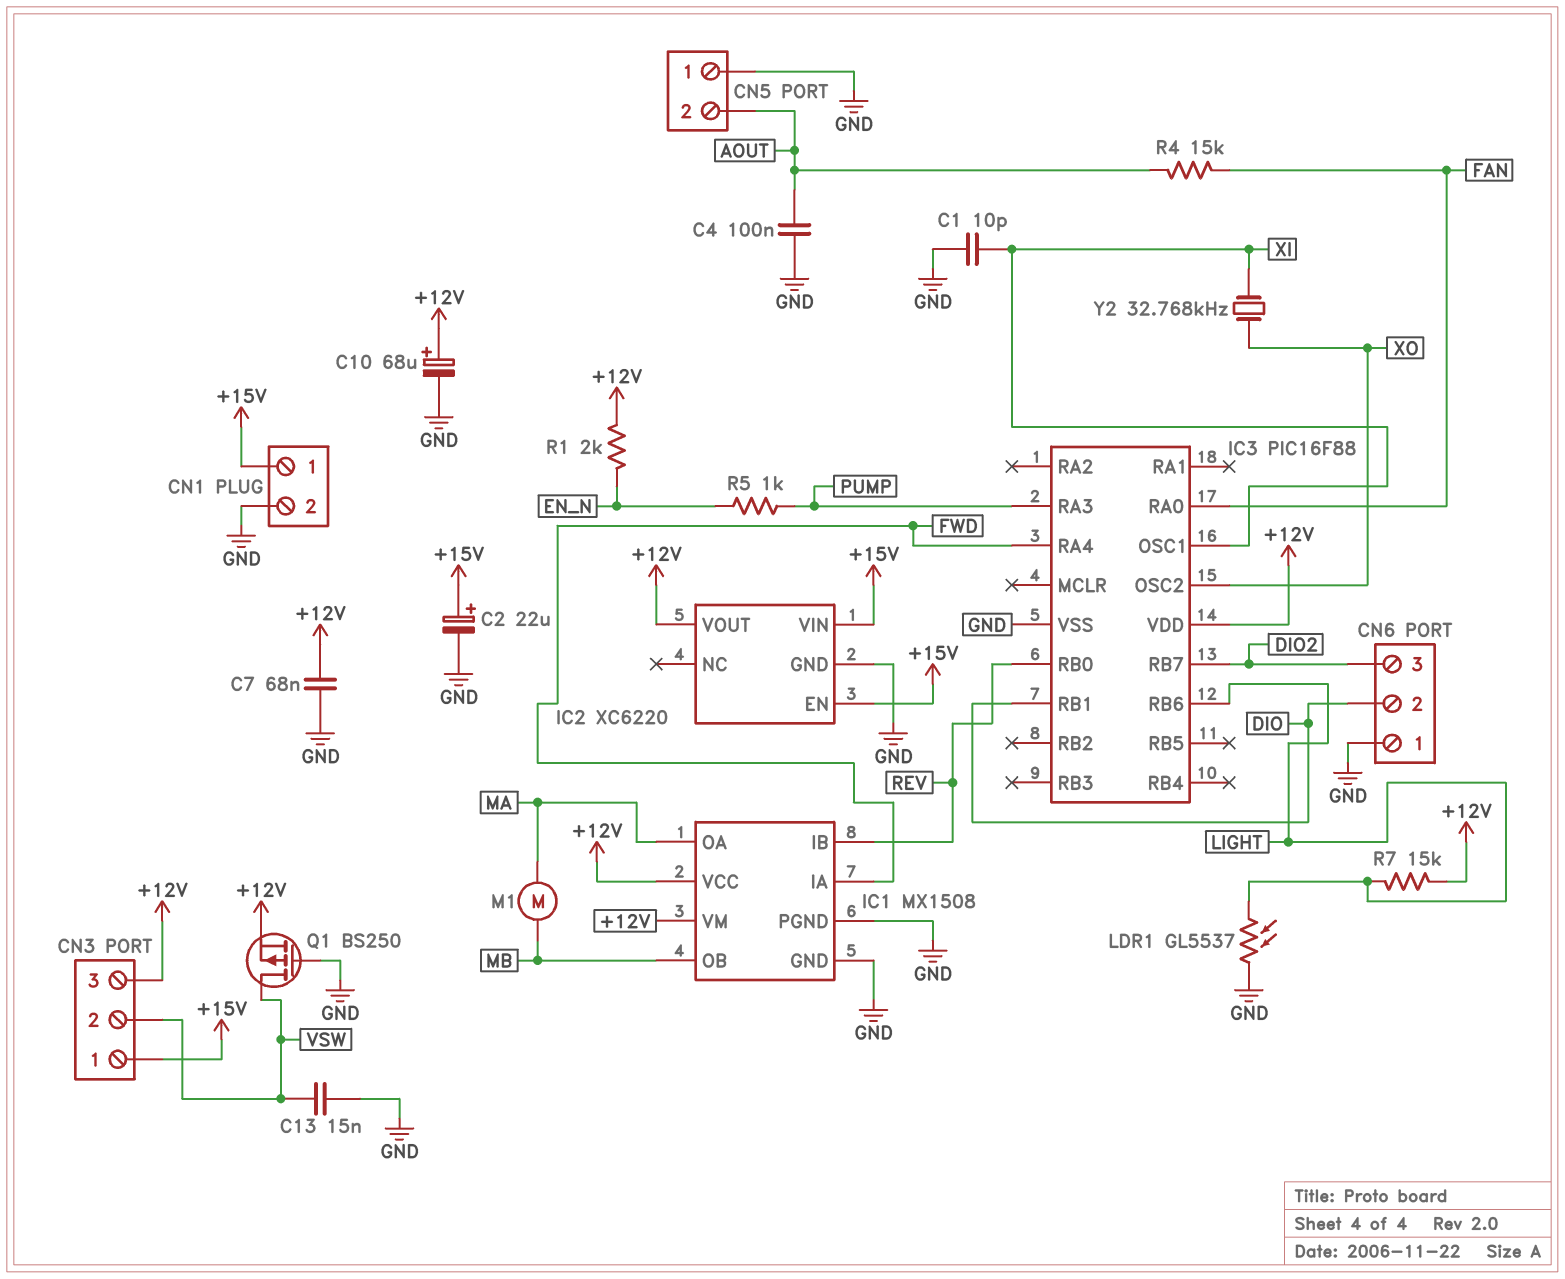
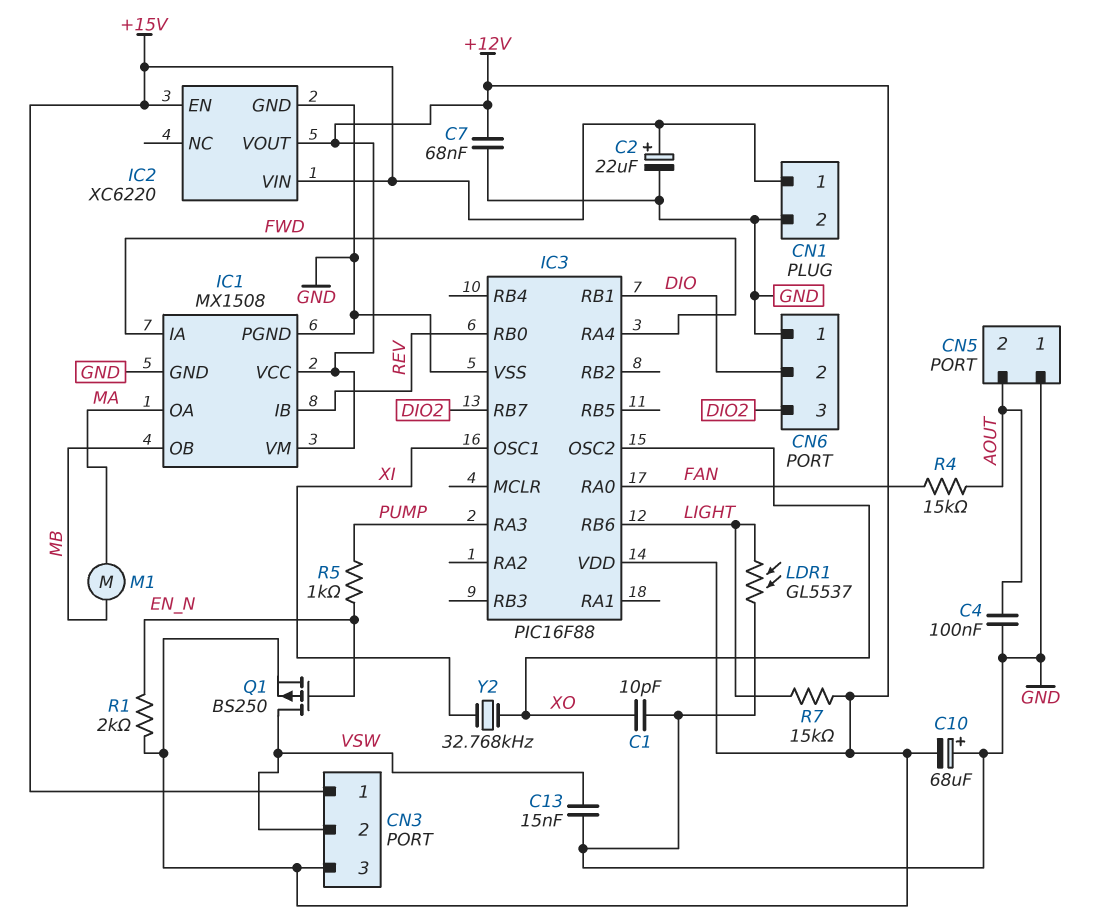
C1: 10pF (GND, XI) -> 10pF (GND, XO)
C10: 68uF (plus +12V, minus GND) -> 68uF (plus GND, minus +12V)
Q1: PMOS BS250 (G GND, D VSW, S +12V) -> PMOS BS250 (G EN_N, D VSW, S +12V)

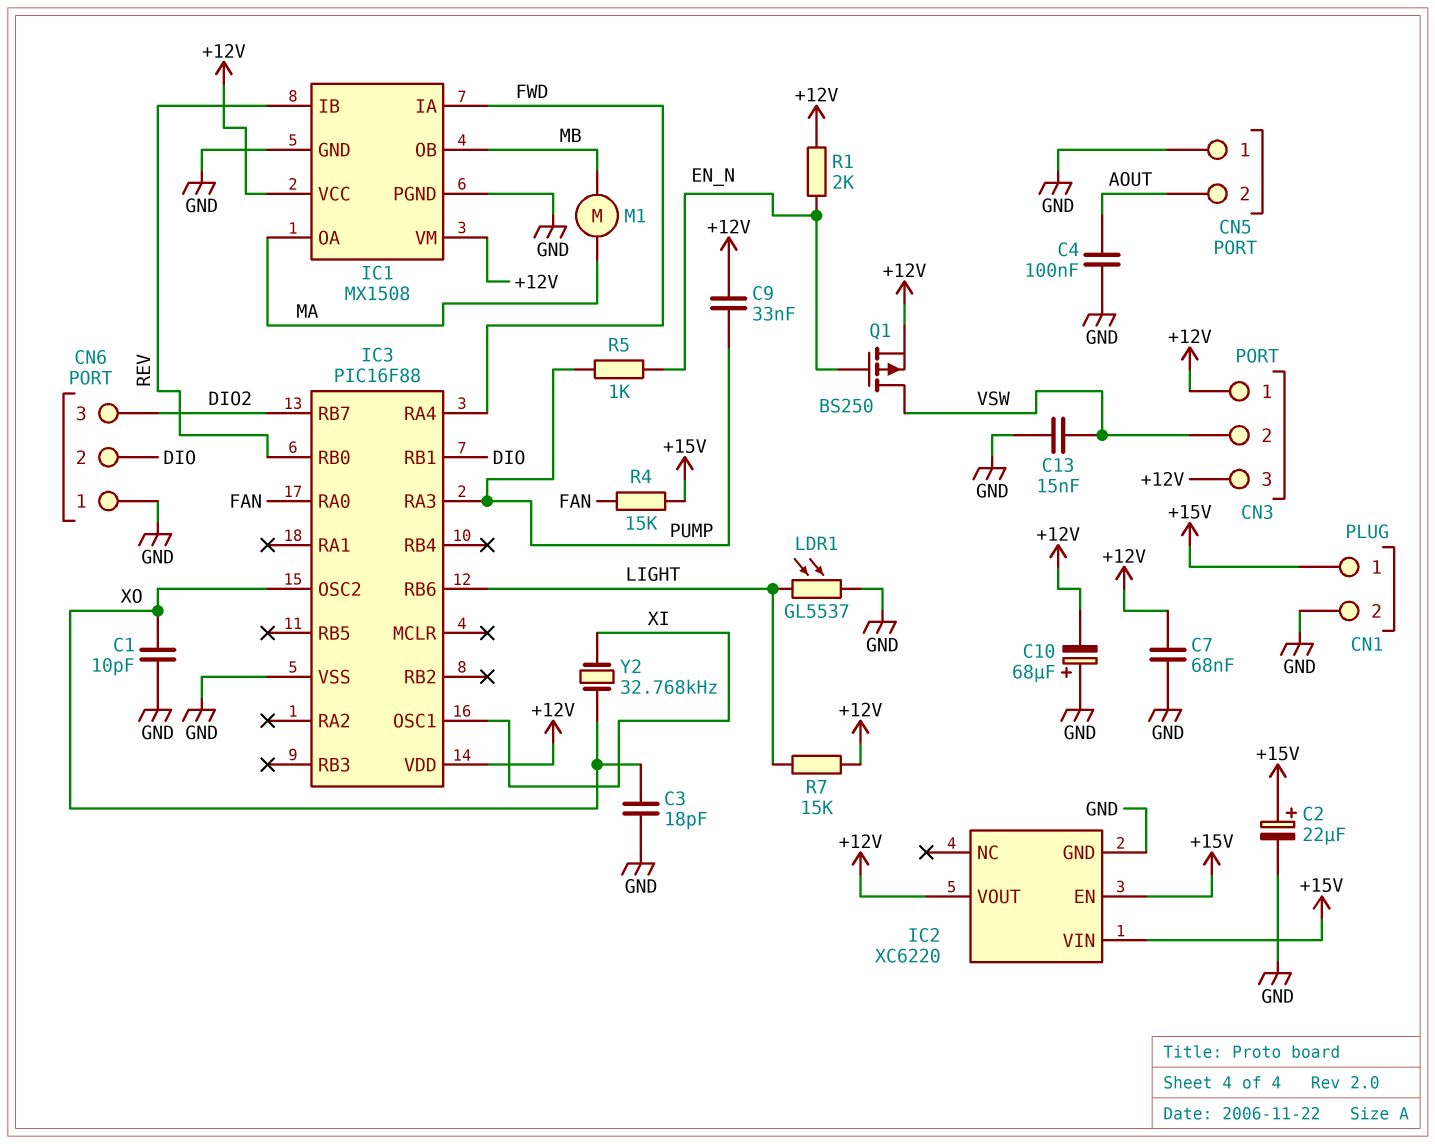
C3: none -> 18pF (GND, XO)
C9: none -> 33nF (+12V, PUMP)
CN3 pin 1: +15V -> +12V
R4: 15k (AOUT, FAN) -> 15k (+15V, FAN)

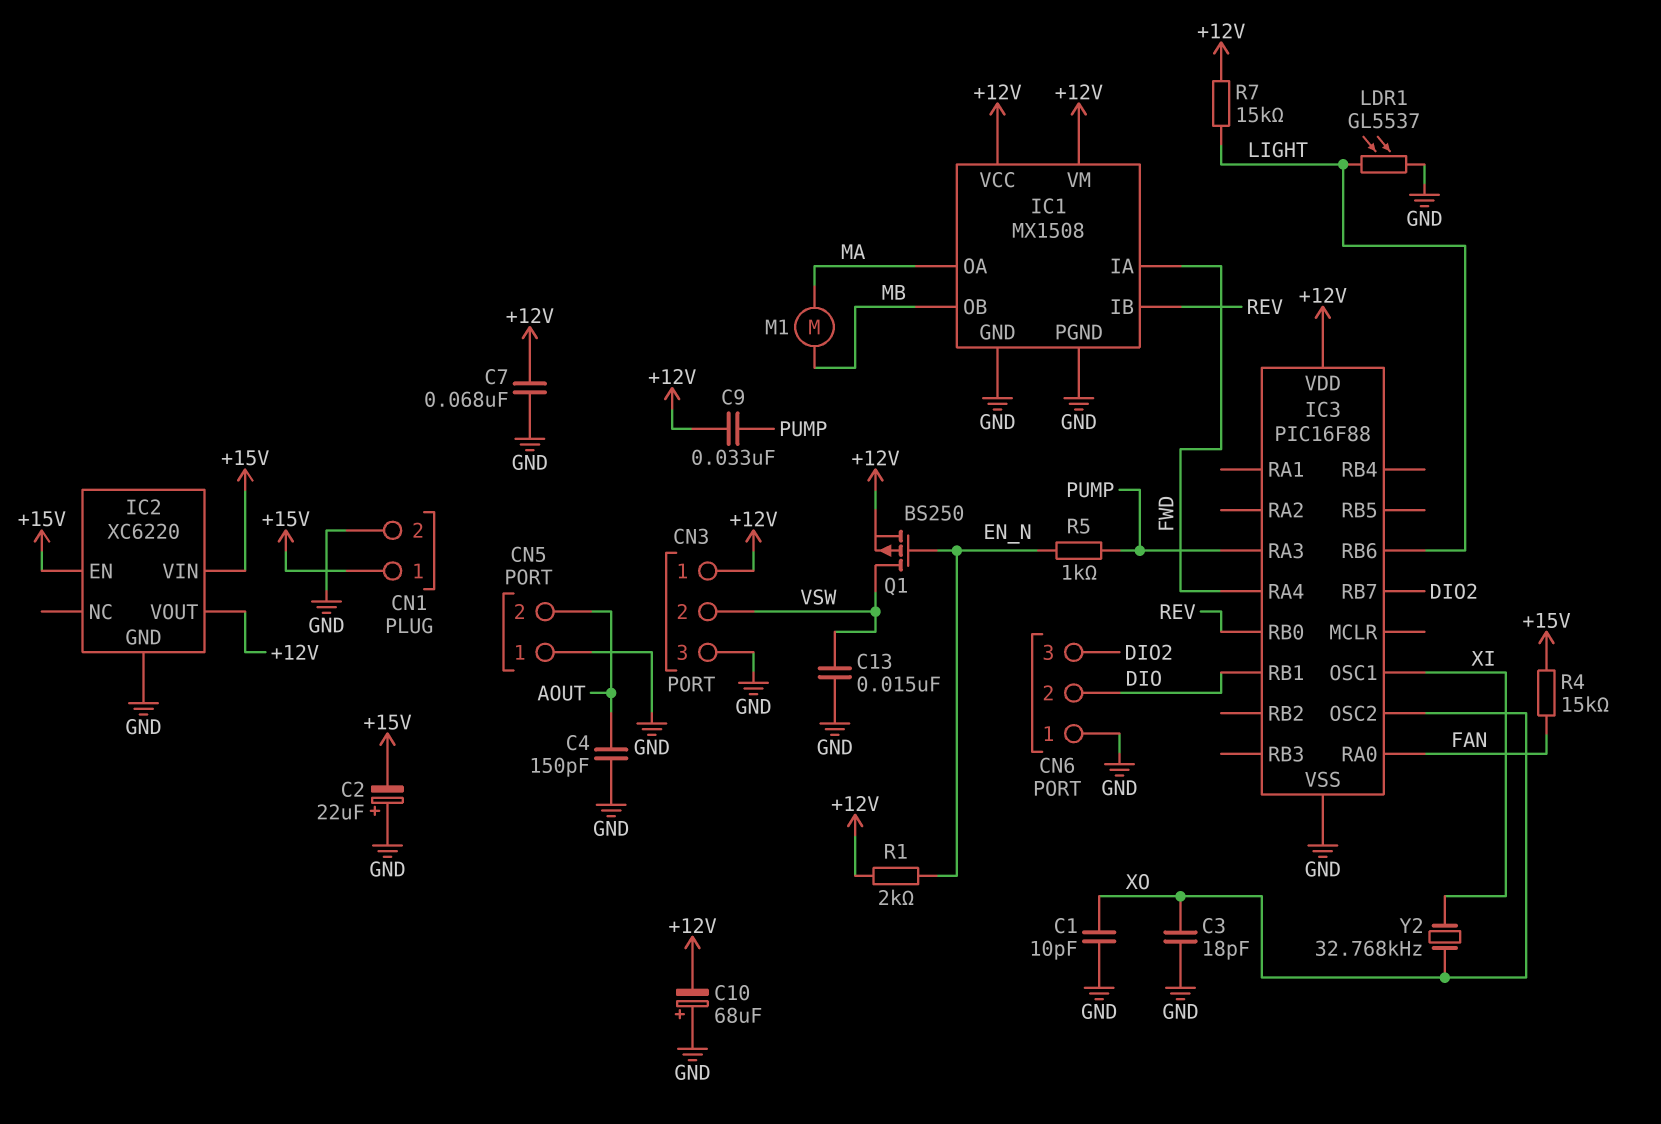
C2: 22uF (plus +15V, minus GND) -> 22uF (plus GND, minus +15V)
C4: 100nF (AOUT, GND) -> 150pF (AOUT, GND)
CN3 pin 3: +12V -> GND

